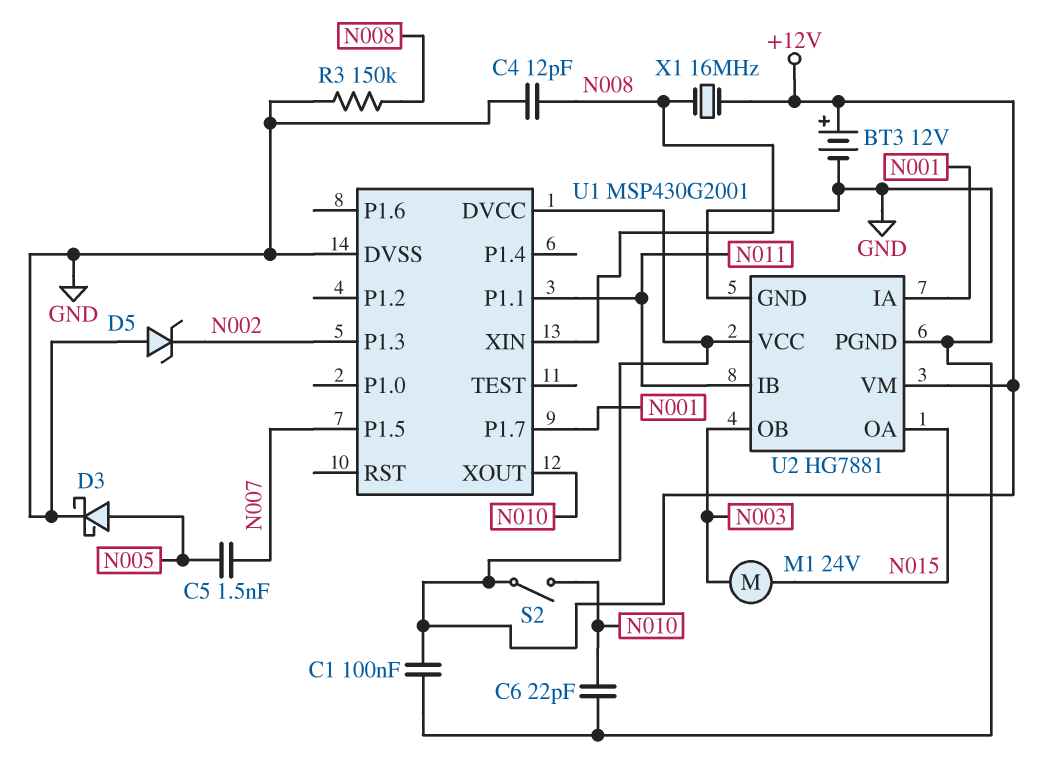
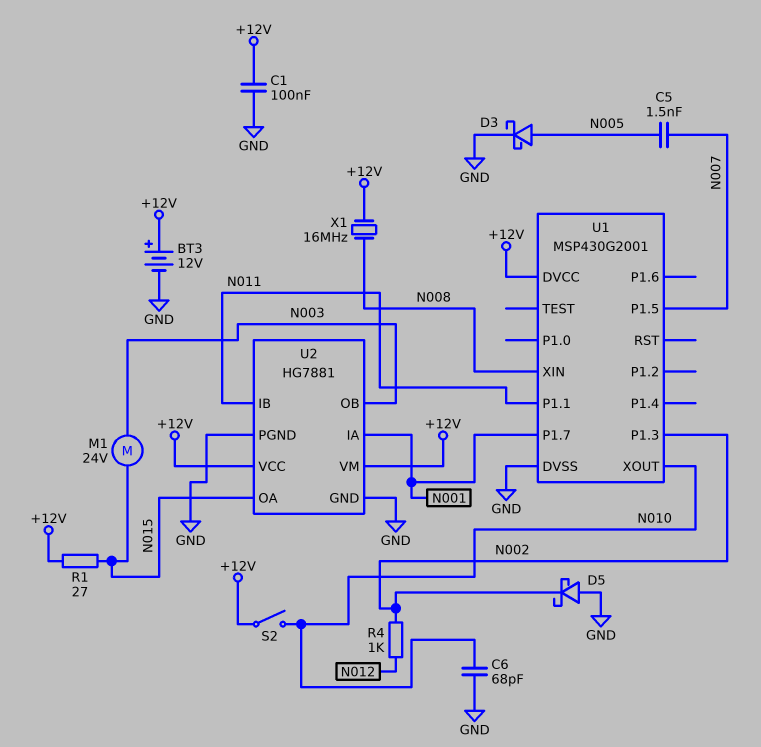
C4: 12pF (GND, N008) -> none
C6: 22pF (GND, N010) -> 68pF (GND, N010)
D5: zener (A GND, K N002) -> schottky (A GND, K N002)
R1: none -> 27 (+12V, N015)
R3: 150k (GND, N008) -> none
R4: none -> 1k (N002, N012)

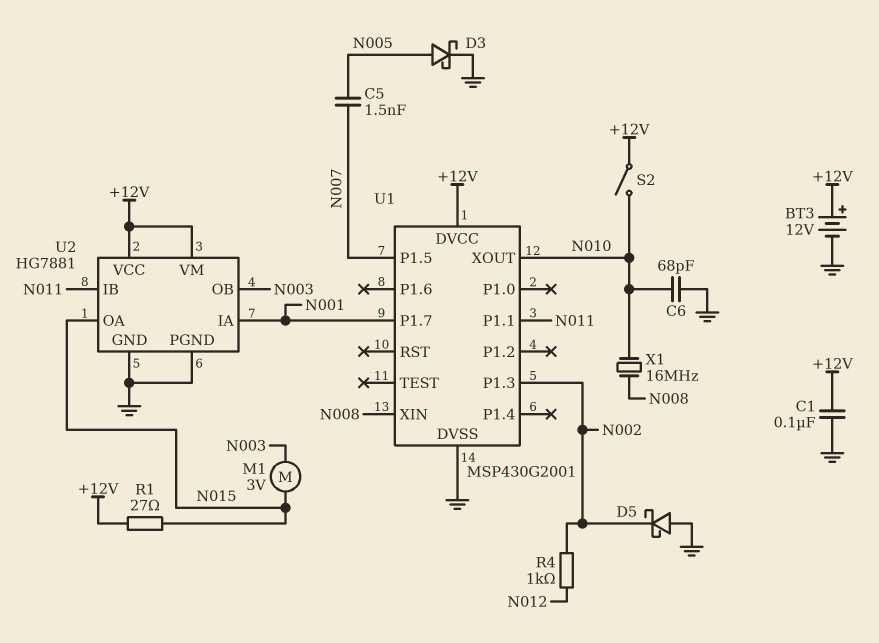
M1: motor 24V (N003, N015) -> motor 3V (N003, N015)
X1: 16MHz (+12V, N008) -> 16MHz (N008, N010)

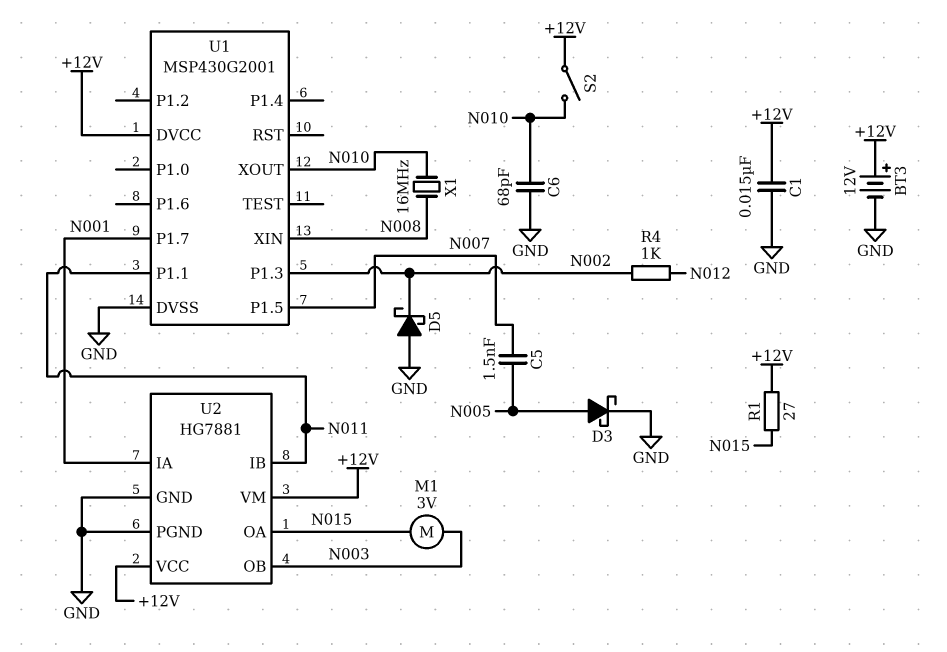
C1: 100nF (+12V, GND) -> 15nF (+12V, GND)

